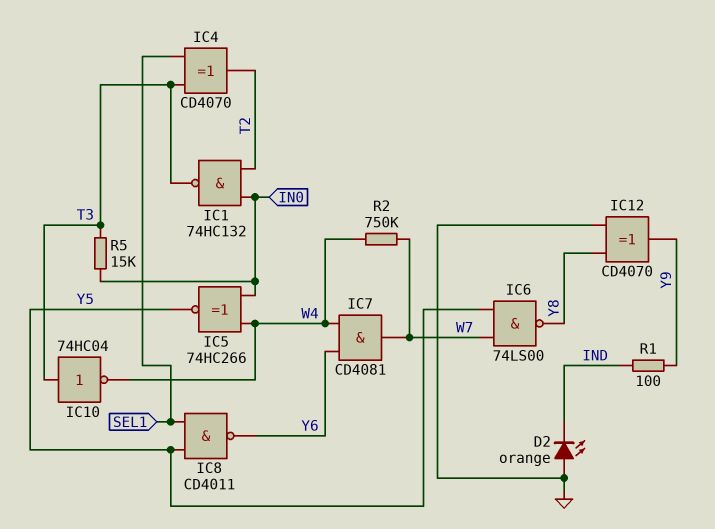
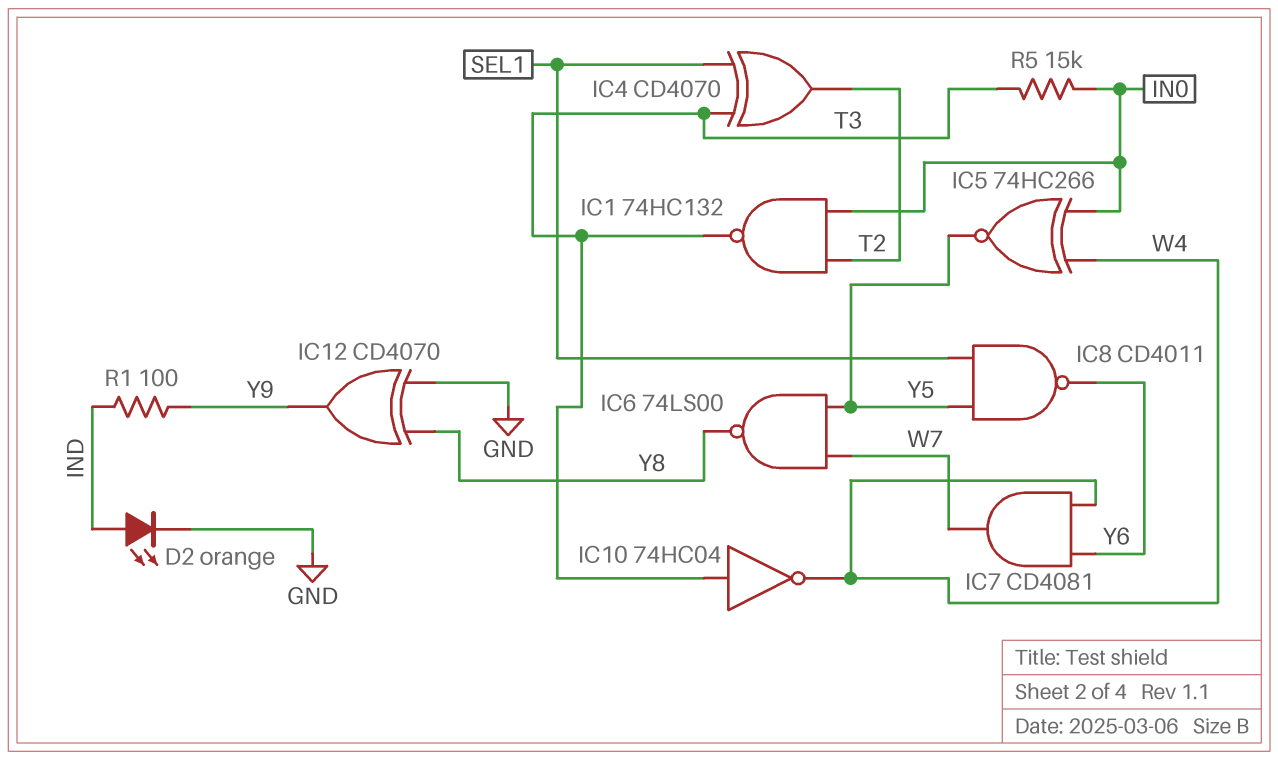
D2: LED orange (A GND, K IND) -> LED orange (A IND, K GND)
R2: 750k (W4, W7) -> none

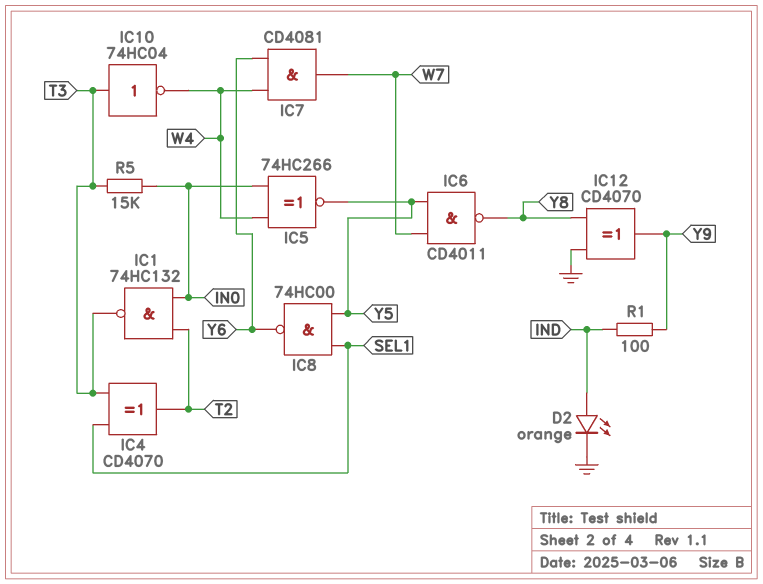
IC6: NAND 74LS00 (in W7, in Y5, out Y8) -> NAND CD4011 (in W7, in Y5, out Y8)
IC8: NAND CD4011 (in SEL1, in Y5, out Y6) -> NAND 74HC00 (in SEL1, in Y5, out Y6)

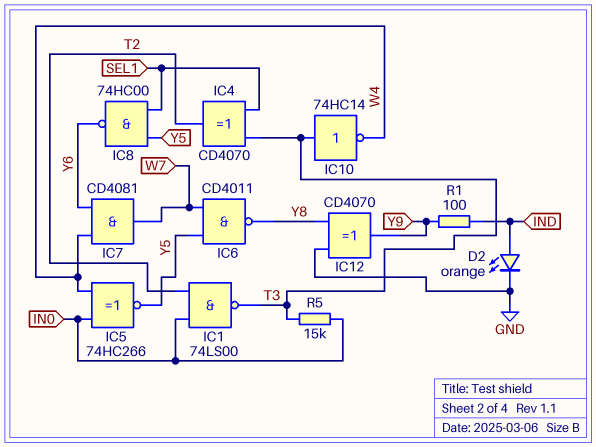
IC1: NAND 74HC132 (in IN0, in T2, out T3) -> NAND 74LS00 (in IN0, in T2, out T3)
IC10: NOT 74HC04 (in T3, out W4) -> NOT 74HC14 (in T3, out W4)

